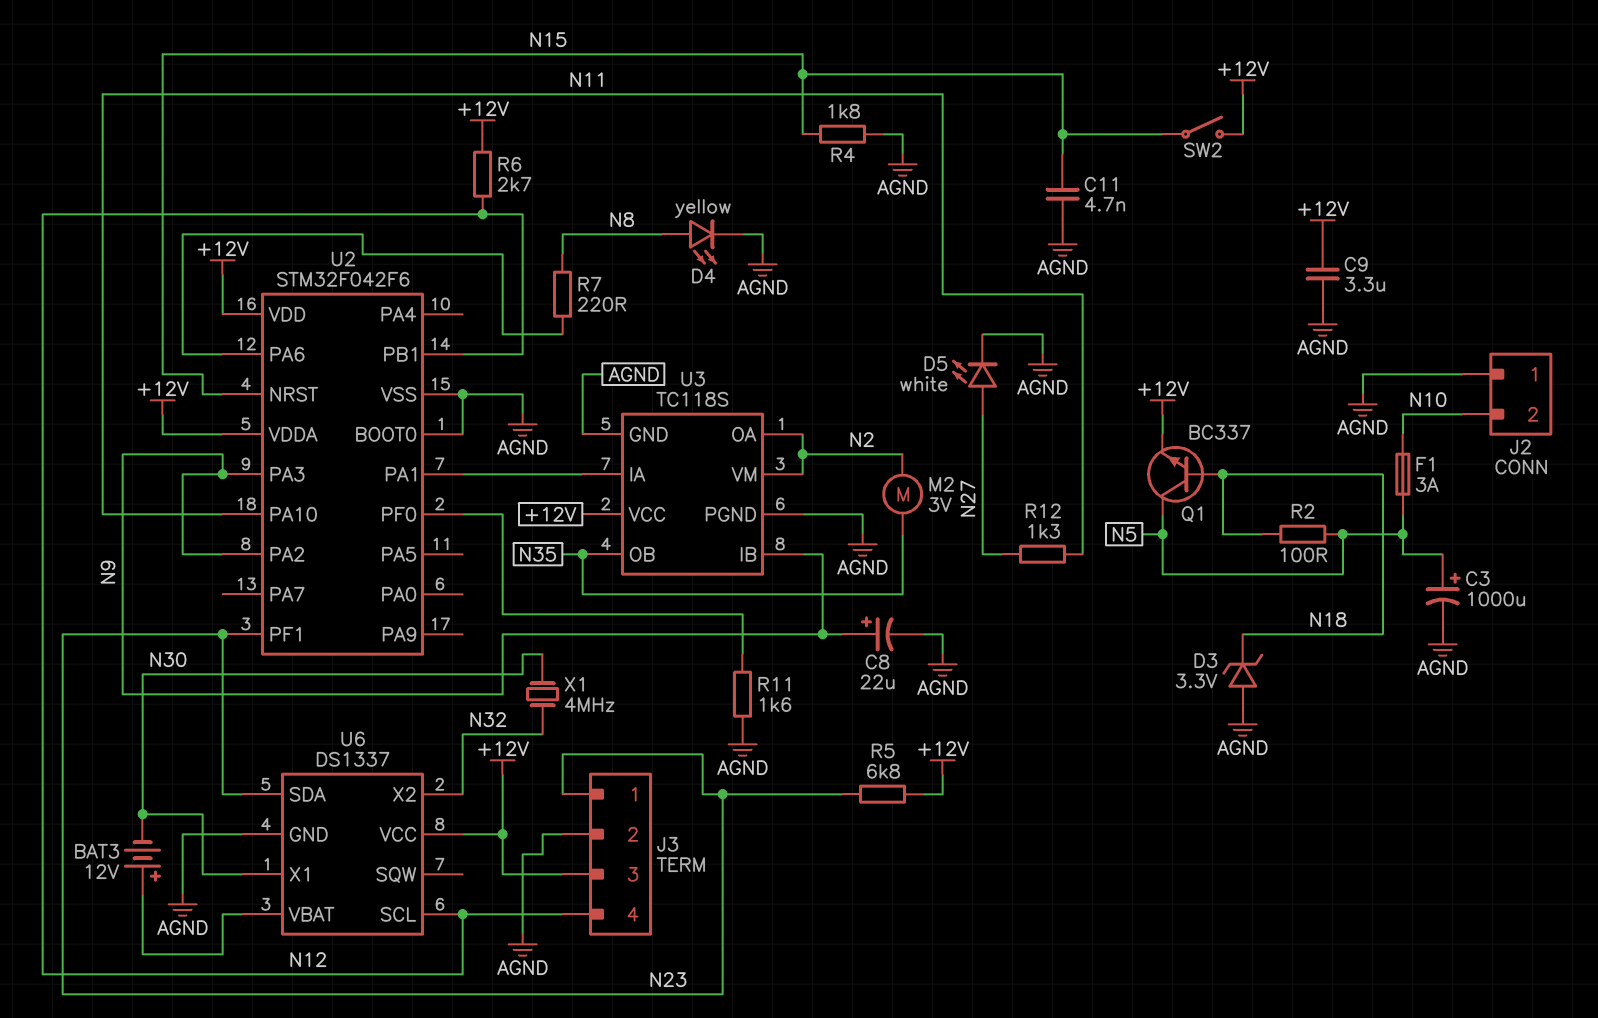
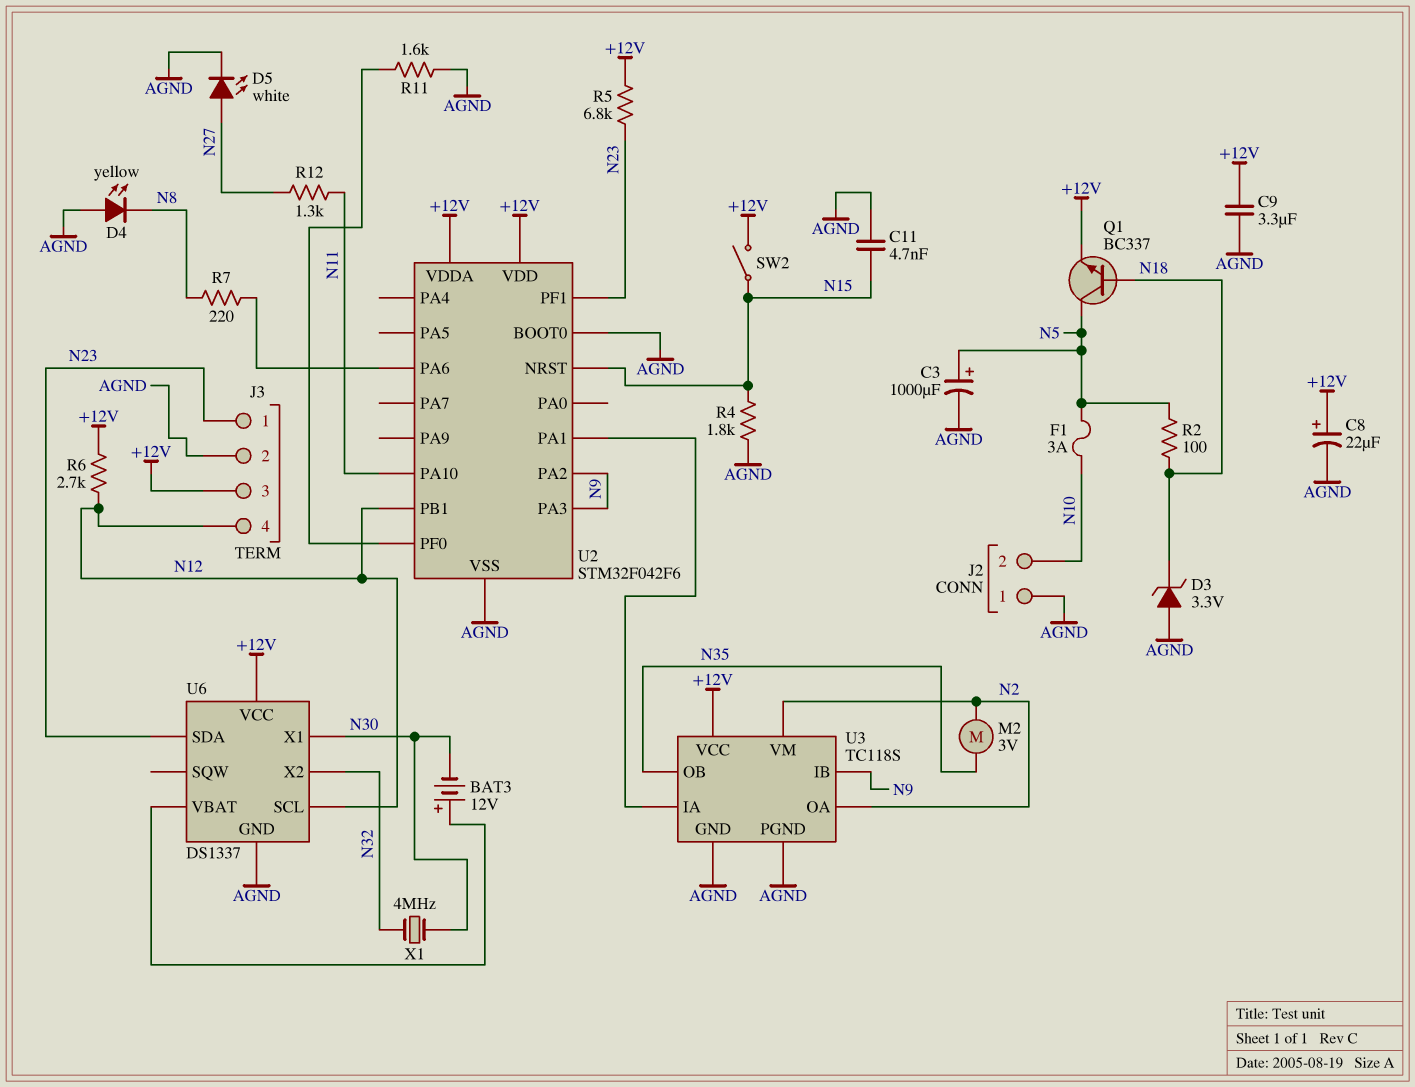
C8: 22uF (plus N9, minus AGND) -> 22uF (plus +12V, minus AGND)
D4: LED yellow (A N8, K AGND) -> LED yellow (A AGND, K N8)

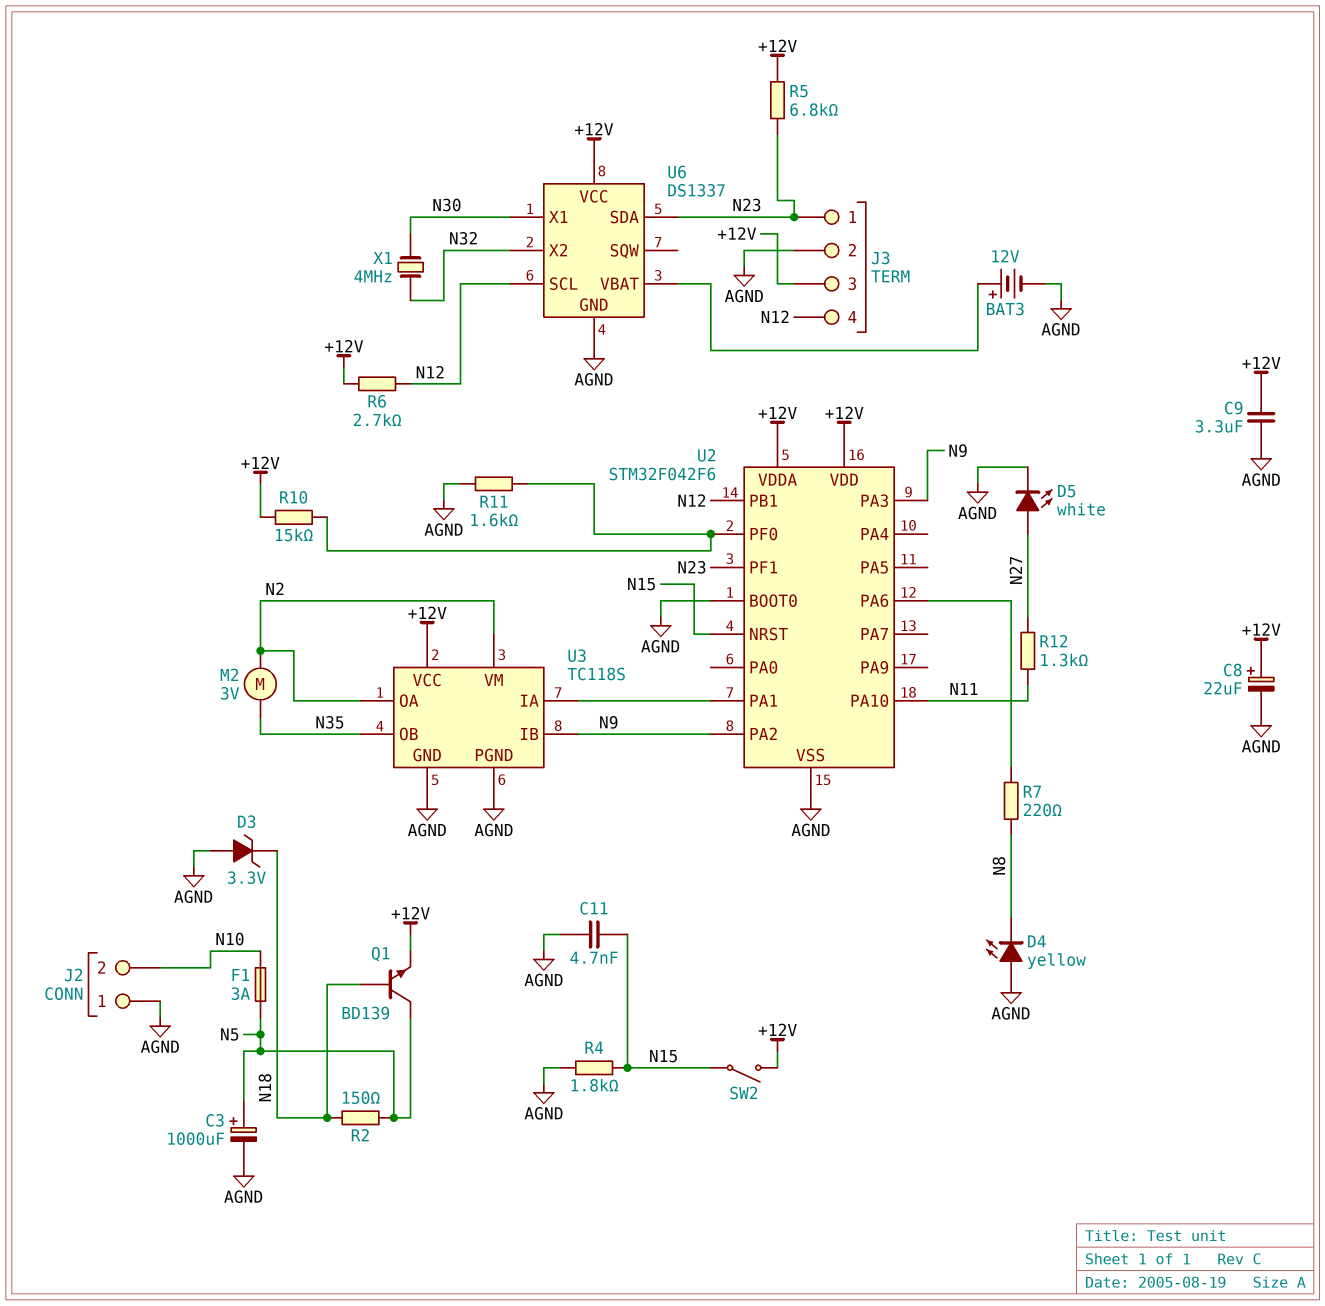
BAT3: 12V (plus U6/VBAT, minus N30) -> 12V (plus U6/VBAT, minus AGND)
Q1: NPN BC337 (B N18, C N5, E +12V) -> NPN BD139 (B N18, C N5, E +12V)
R2: 100 (N5, N18) -> 150 (N5, N18)
R10: none -> 15k (+12V, U2/PF0)

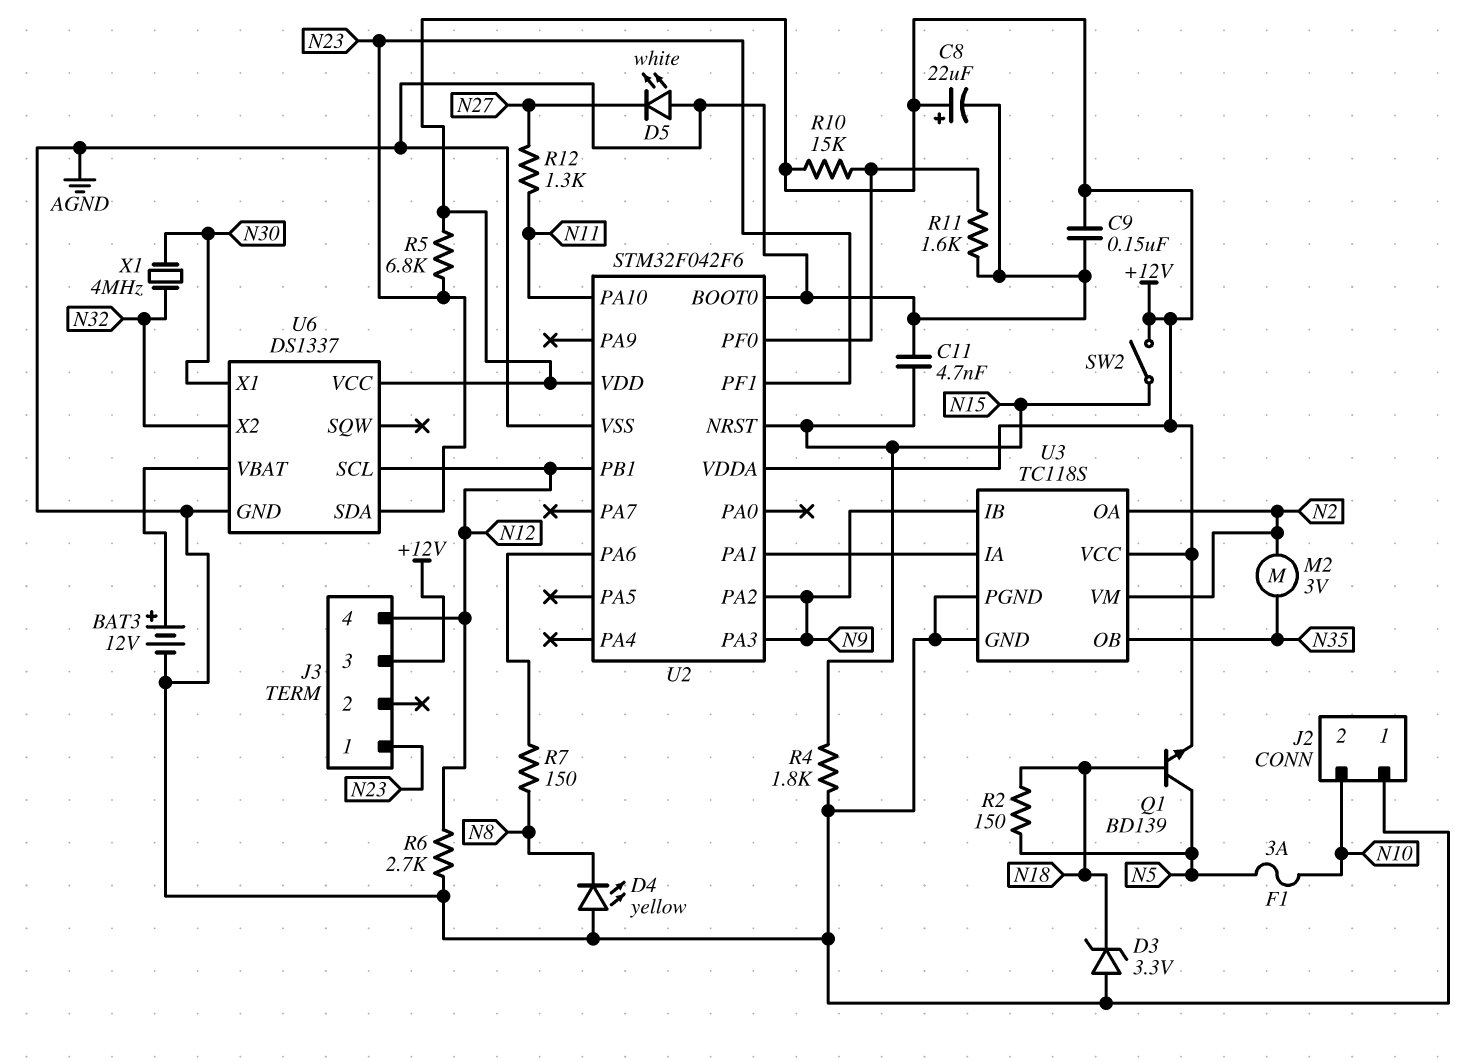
C3: 1000uF (plus N5, minus AGND) -> none
C9: 3.3uF (+12V, AGND) -> 150nF (+12V, AGND)
D5: LED white (A N27, K AGND) -> LED white (A AGND, K N27)
J3 pin 2: AGND -> none
R6: 2.7k (+12V, N12) -> 2.7k (AGND, N12)
R7: 220 (N8, U2/PA6) -> 150 (N8, U2/PA6)

